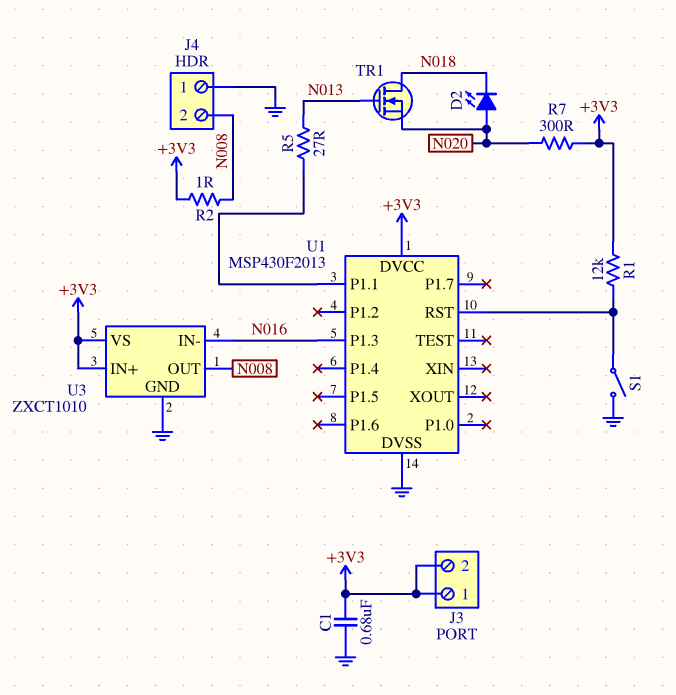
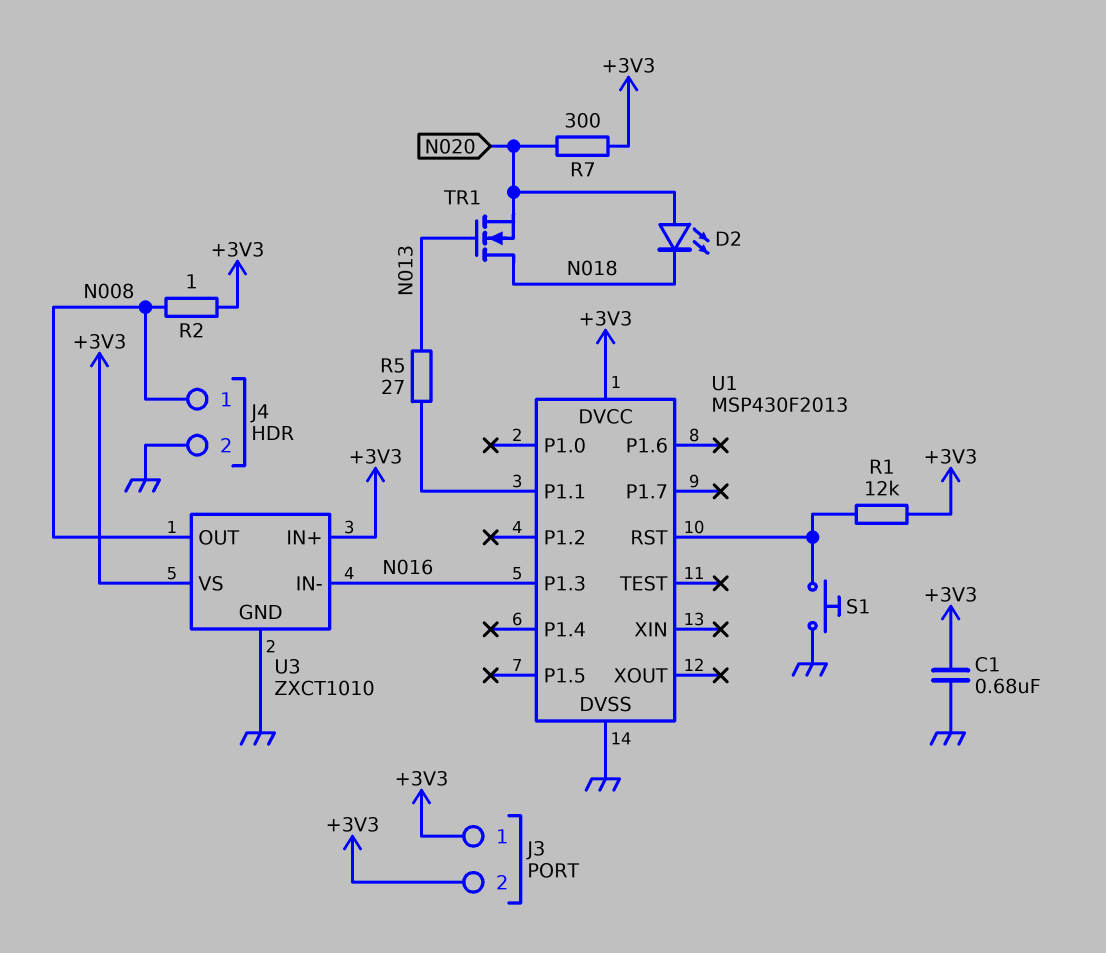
J4 pin 1: GND -> N008
J4 pin 2: N008 -> GND
S1: switch (GND, U1/RST) -> button (GND, U1/RST)

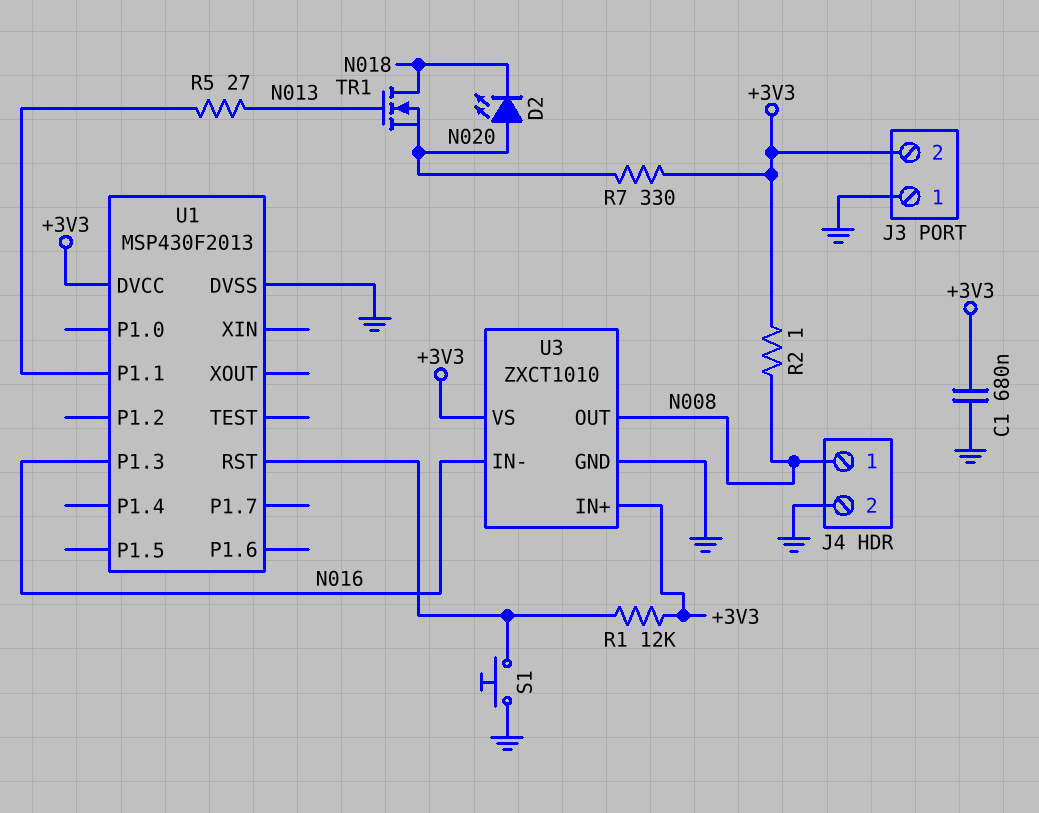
J3 pin 1: +3V3 -> GND
R7: 300 (+3V3, N020) -> 330 (+3V3, N020)

